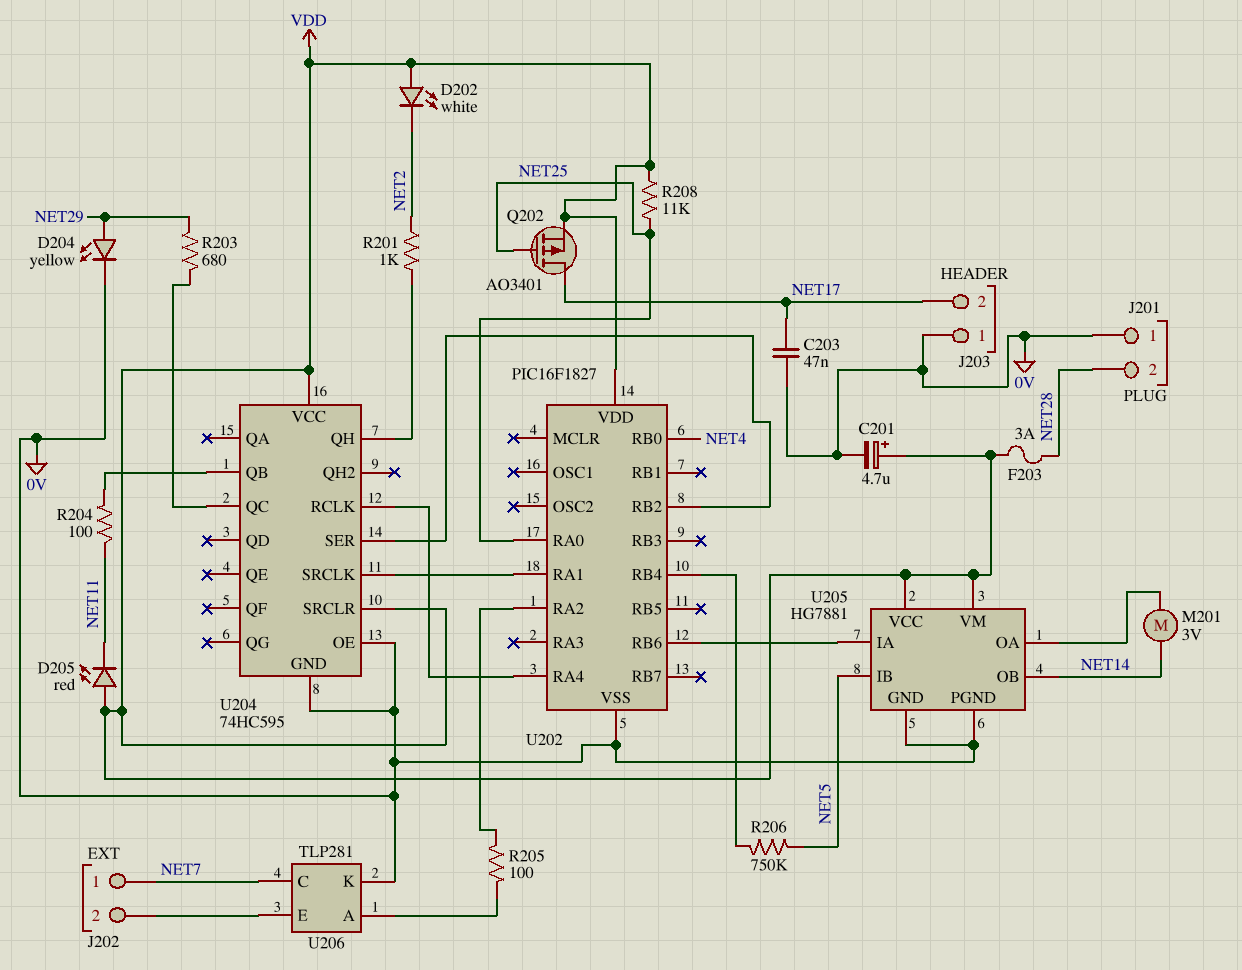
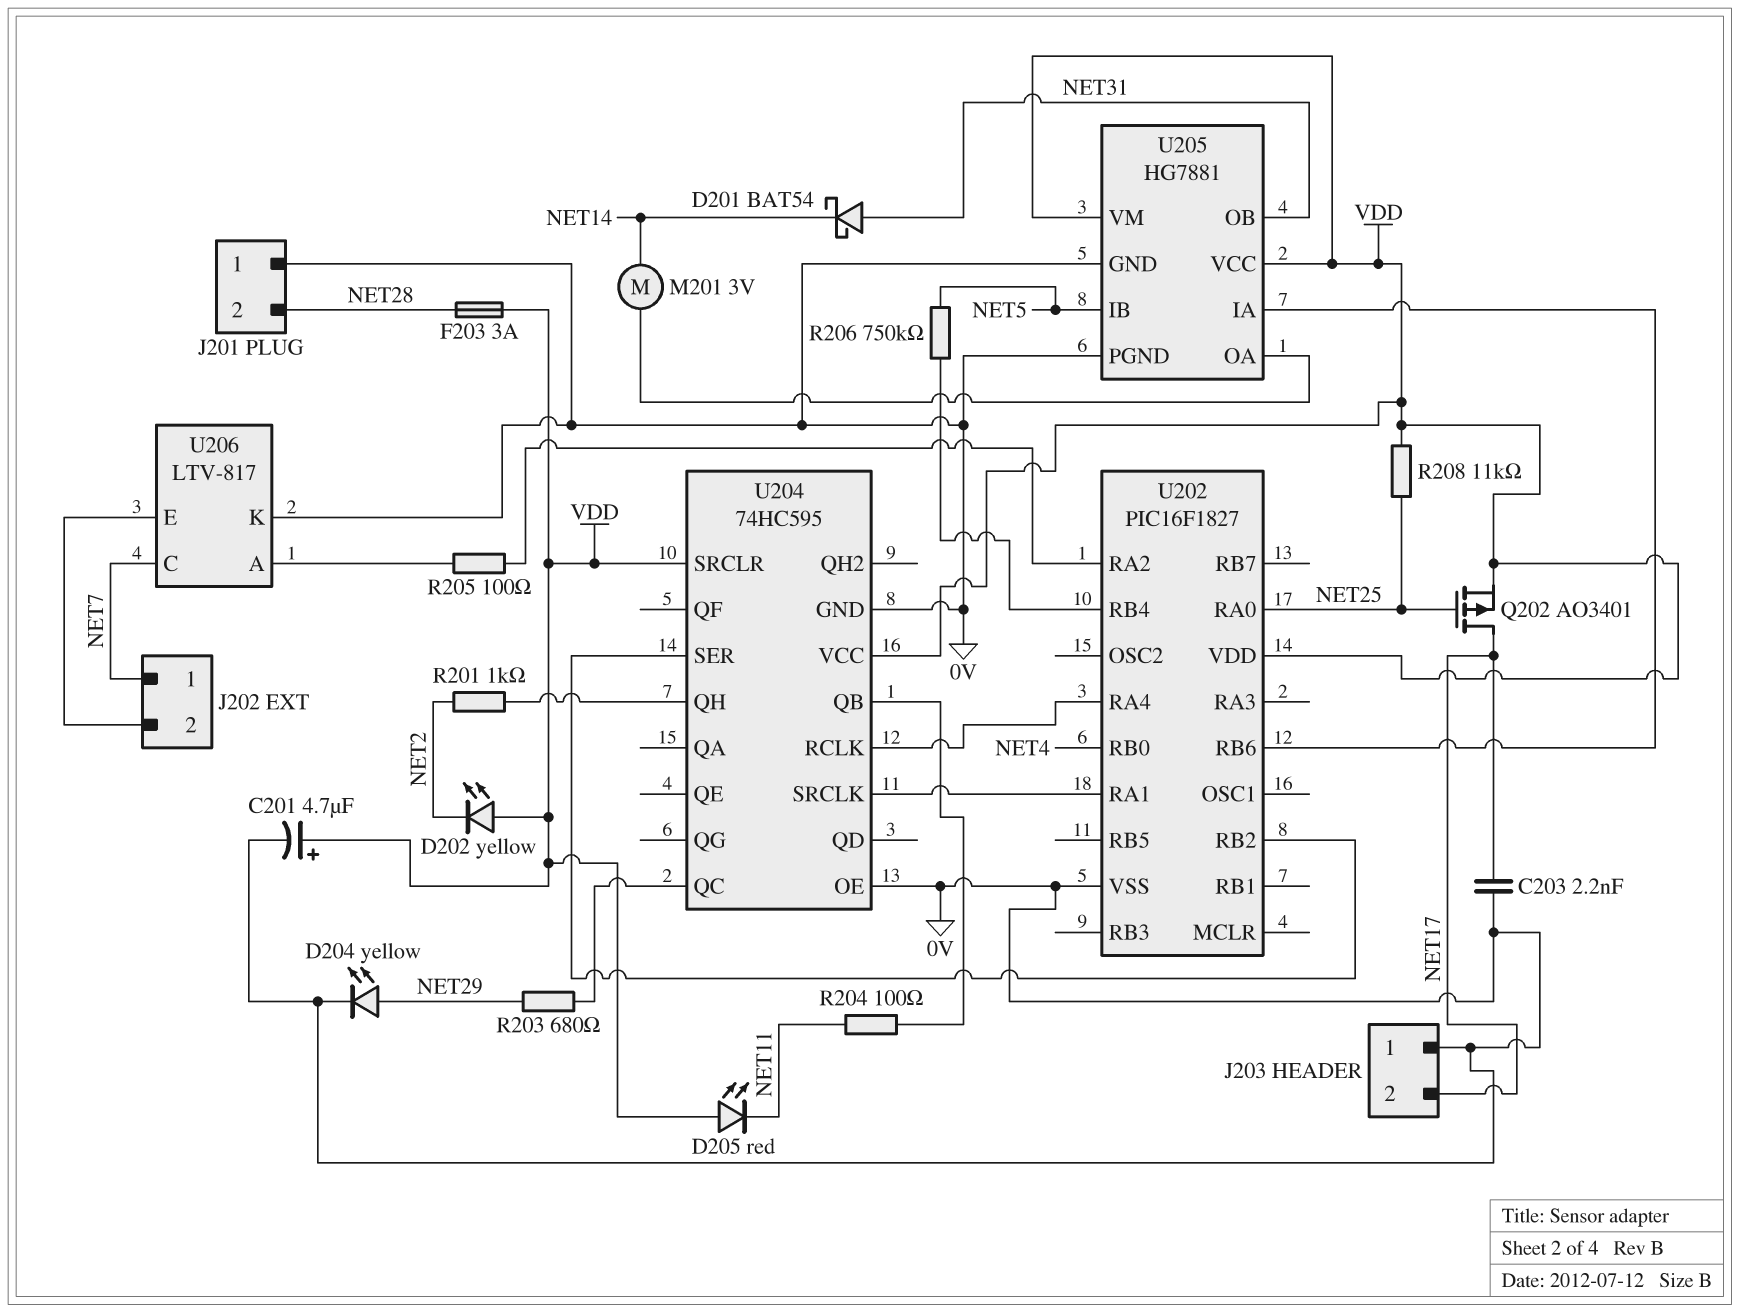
C203: 47nF (0V, NET17) -> 2.2nF (0V, NET17)
D201: none -> schottky BAT54 (A NET31, K NET14)
D202: LED white (A VDD, K NET2) -> LED yellow (A VDD, K NET2)
U205 pin OB: NET14 -> NET31
U206: TLP281 -> LTV-817

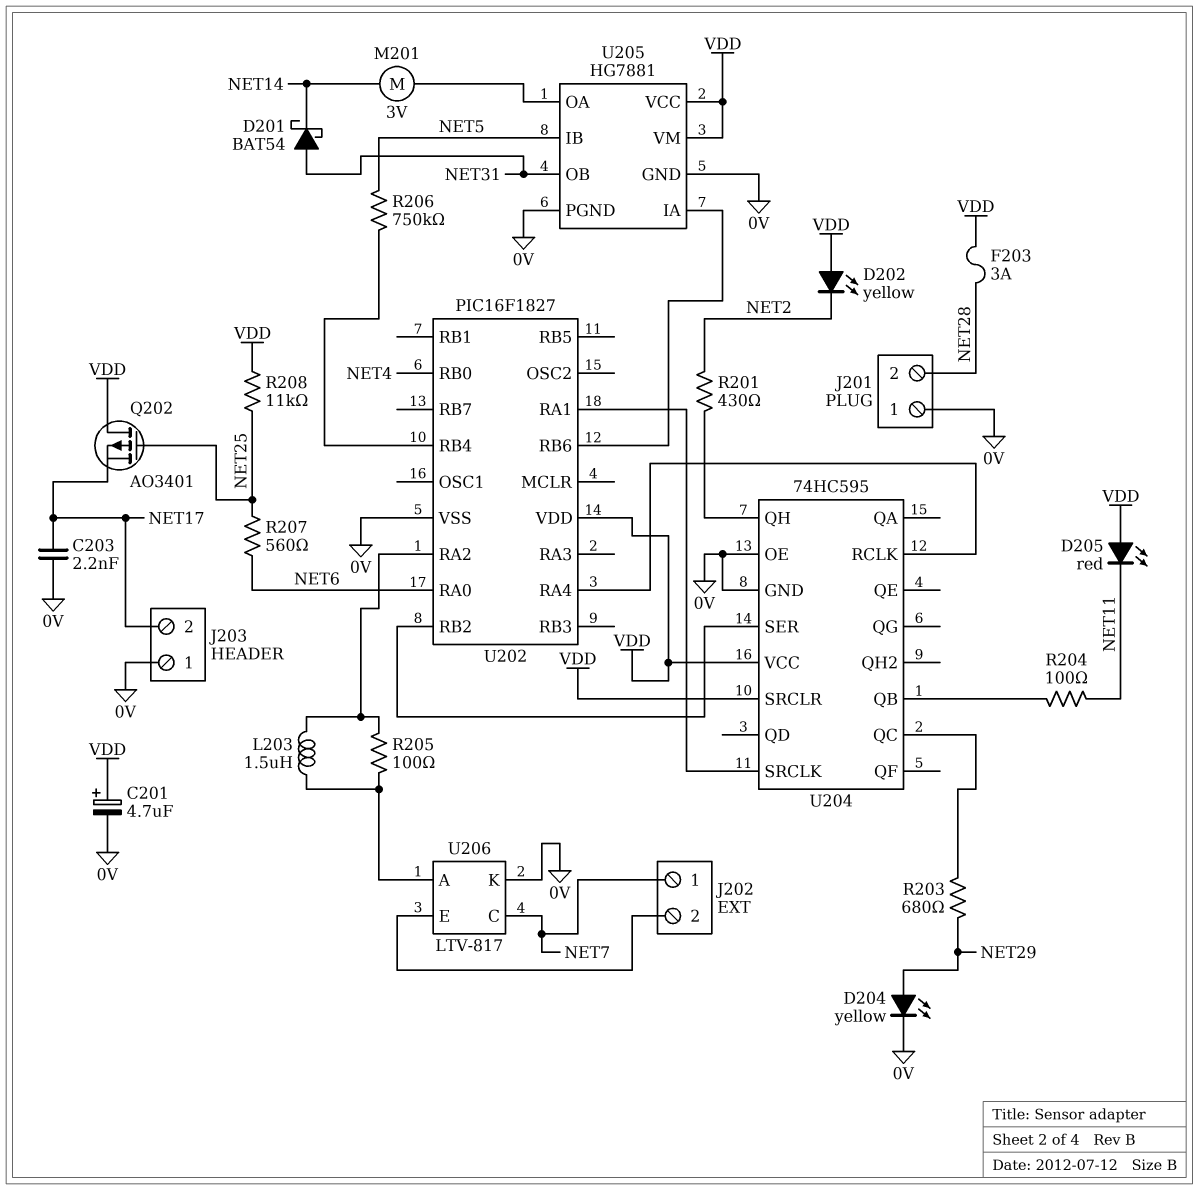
L203: none -> 1.5uH (U202/RA2, U206/A)
Q202: PMOS AO3401 (G NET25, D NET17, S VDD) -> PMOS AO3401 (G NET25, D VDD, S NET17)
R201: 1k (NET2, U204/QH) -> 430 (NET2, U204/QH)
R207: none -> 560 (NET6, NET25)
U202 pin RA0: NET25 -> NET6

